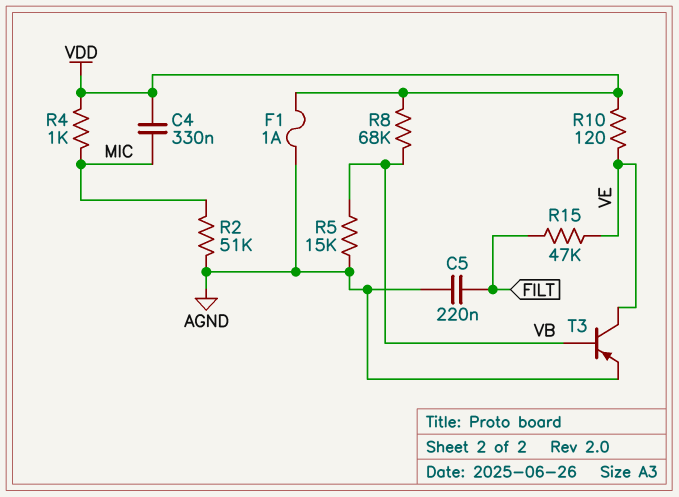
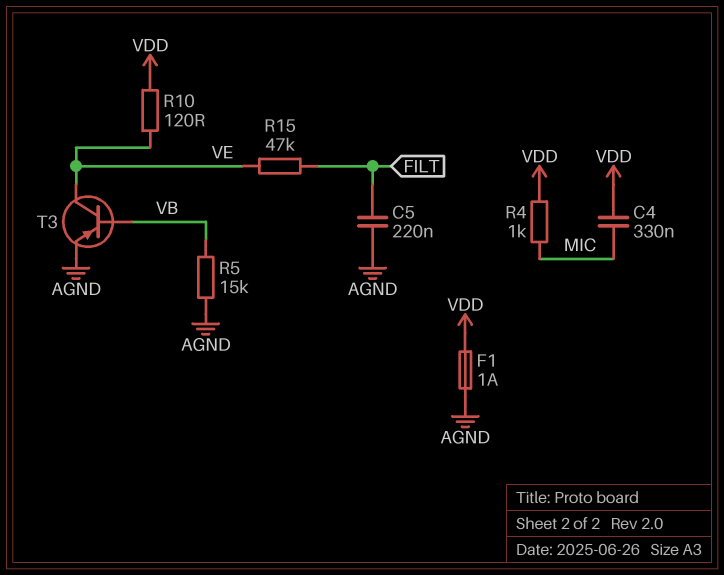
R2: 51k (AGND, MIC) -> none
R8: 68k (VB, VDD) -> none

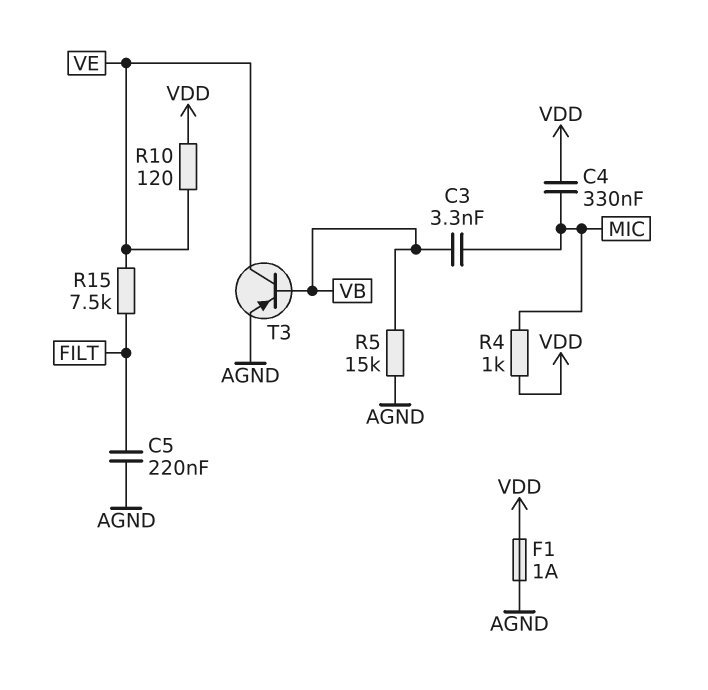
C3: none -> 3.3nF (MIC, VB)
R15: 47k (FILT, VE) -> 7.5k (FILT, VE)

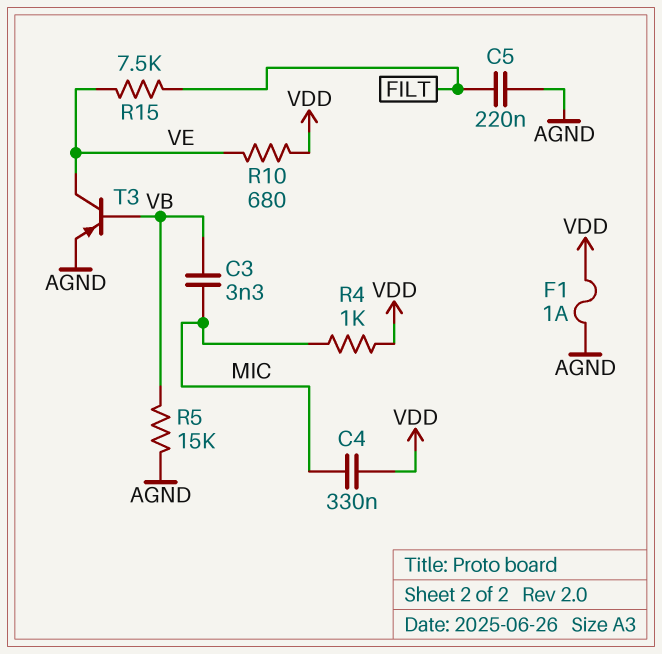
R10: 120 (VDD, VE) -> 680 (VDD, VE)

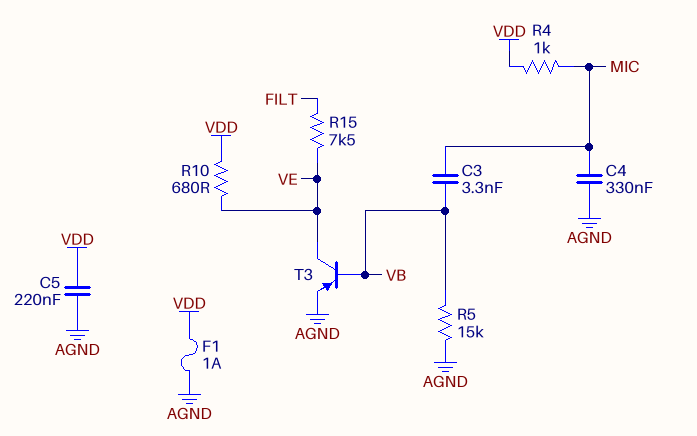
C4: 330nF (MIC, VDD) -> 330nF (AGND, MIC)
C5: 220nF (AGND, FILT) -> 220nF (AGND, VDD)

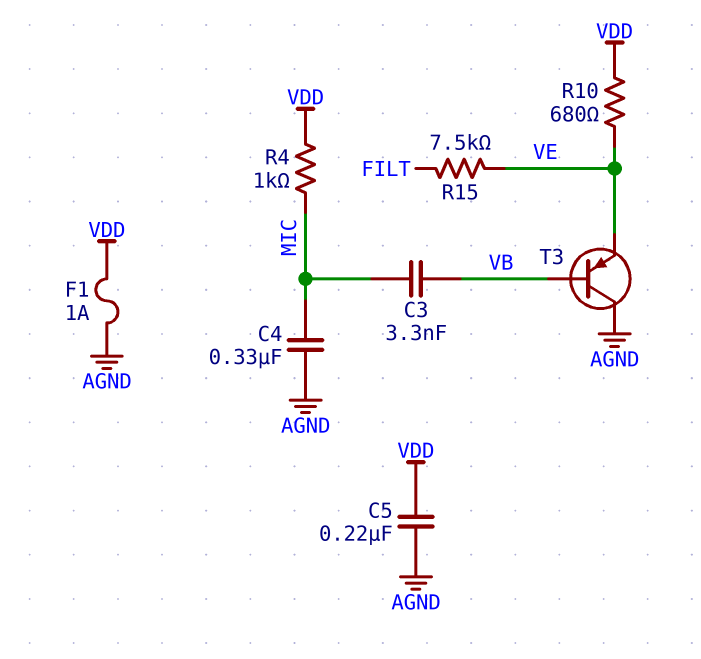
R5: 15k (AGND, VB) -> none
T3: PNP (B VB, C VE, E AGND) -> PNP (B VB, C AGND, E VE)

